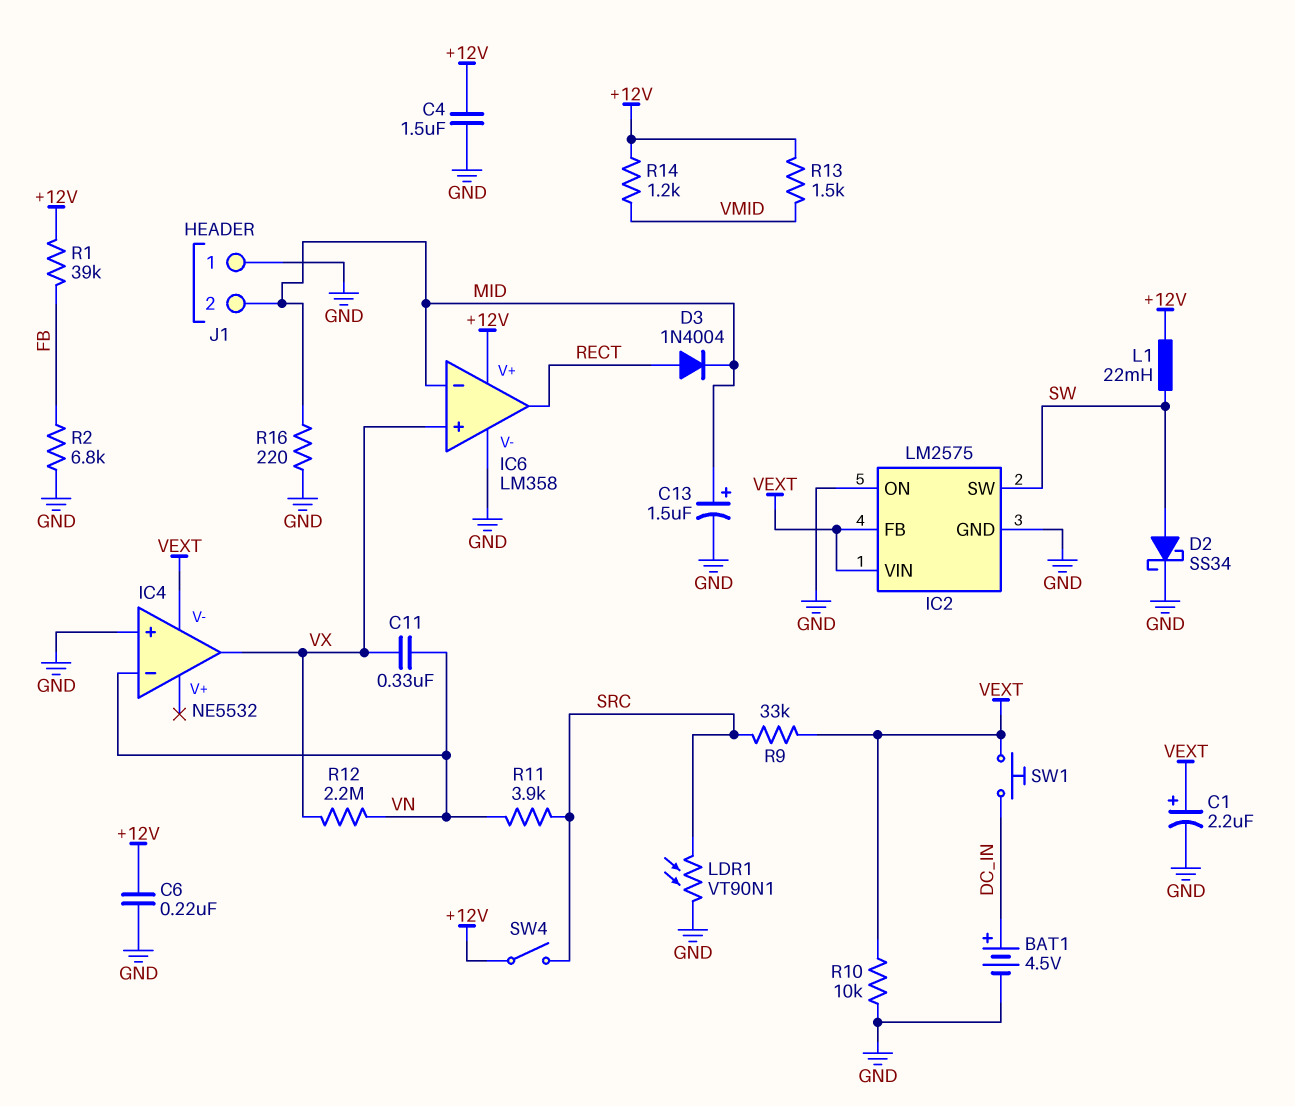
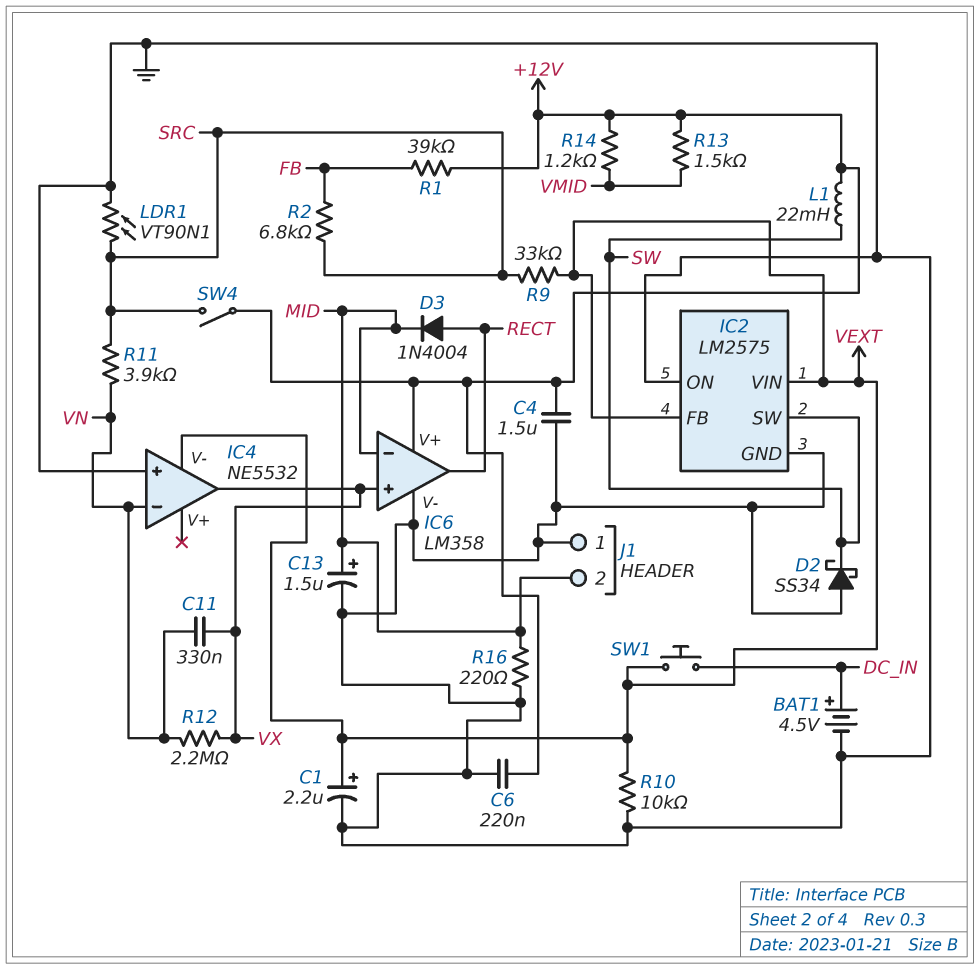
D2: schottky SS34 (A SW, K GND) -> schottky SS34 (A GND, K SW)
R2: 6.8k (FB, GND) -> 6.8k (FB, SRC)

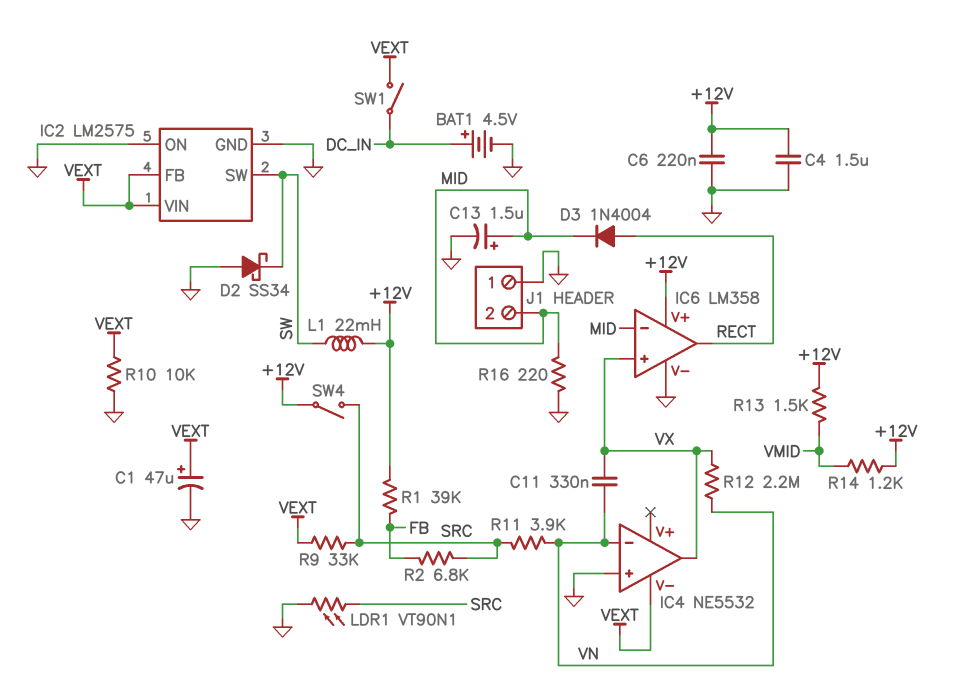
C1: 2.2uF (plus VEXT, minus GND) -> 47uF (plus VEXT, minus GND)
SW1: button (DC_IN, VEXT) -> switch (DC_IN, VEXT)

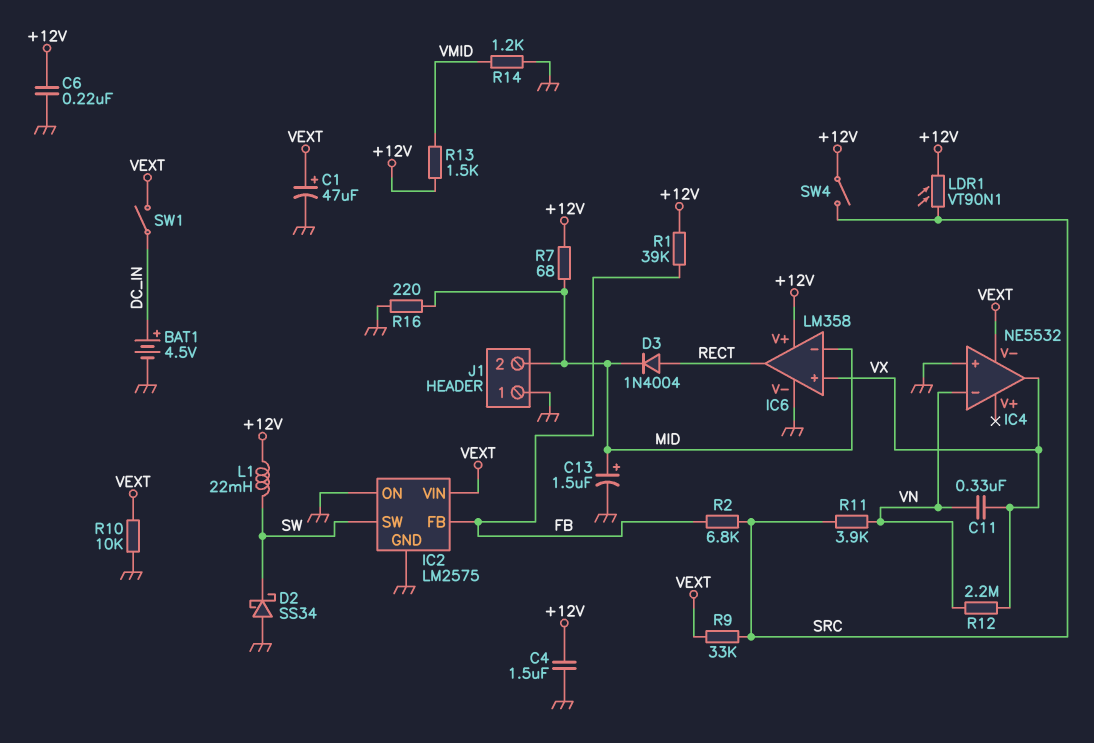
IC2 pin FB: VEXT -> FB
LDR1: VT90N1 (GND, SRC) -> VT90N1 (+12V, SRC)
R7: none -> 68 (+12V, MID)
R14: 1.2k (+12V, VMID) -> 1.2k (GND, VMID)

